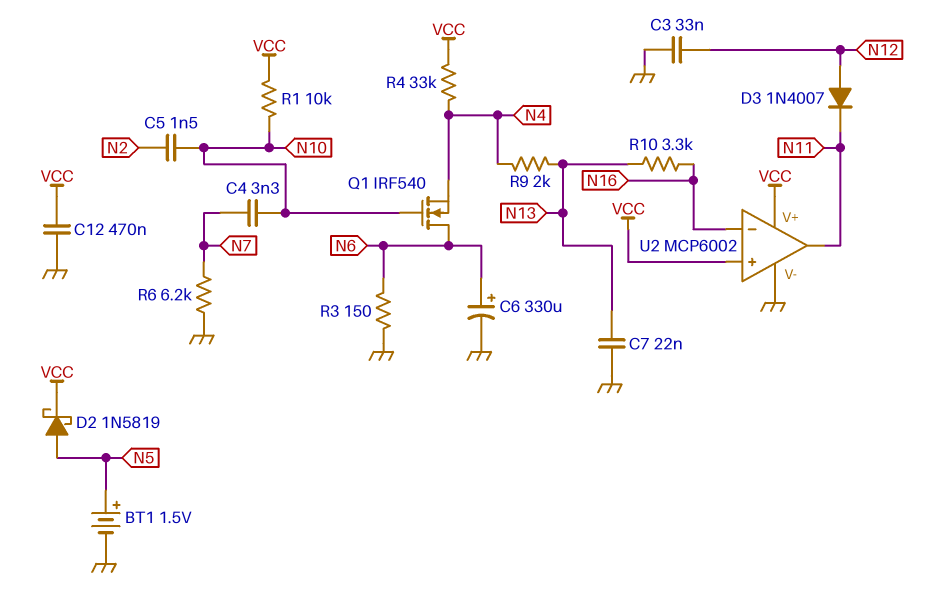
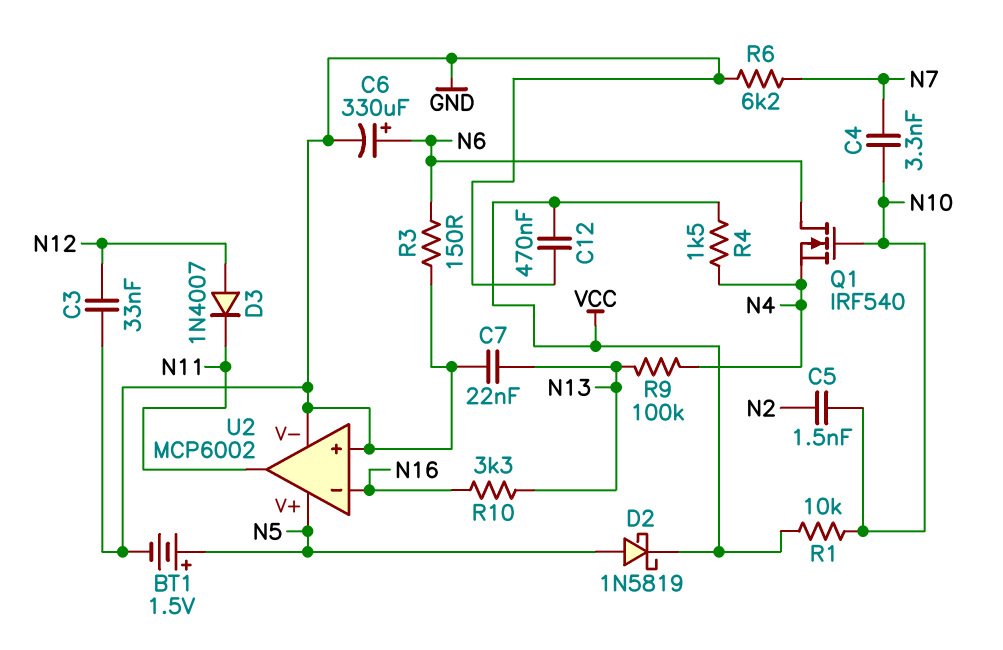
R4: 33k (N4, VCC) -> 1.5k (N4, VCC)
R9: 2k (N4, N13) -> 100k (N4, N13)
U2 pin V+: VCC -> N5
U2 pin in+: VCC -> GND

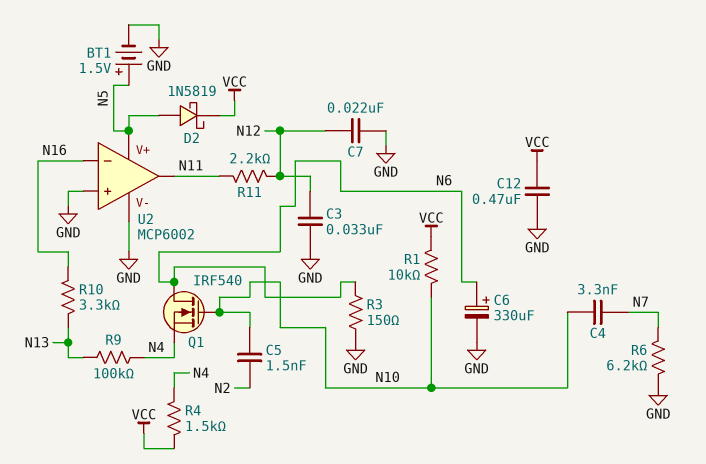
C7: 22nF (GND, N13) -> 22nF (GND, N12)
D3: diode 1N4007 (A N12, K N11) -> none
R11: none -> 2.2k (N11, N12)

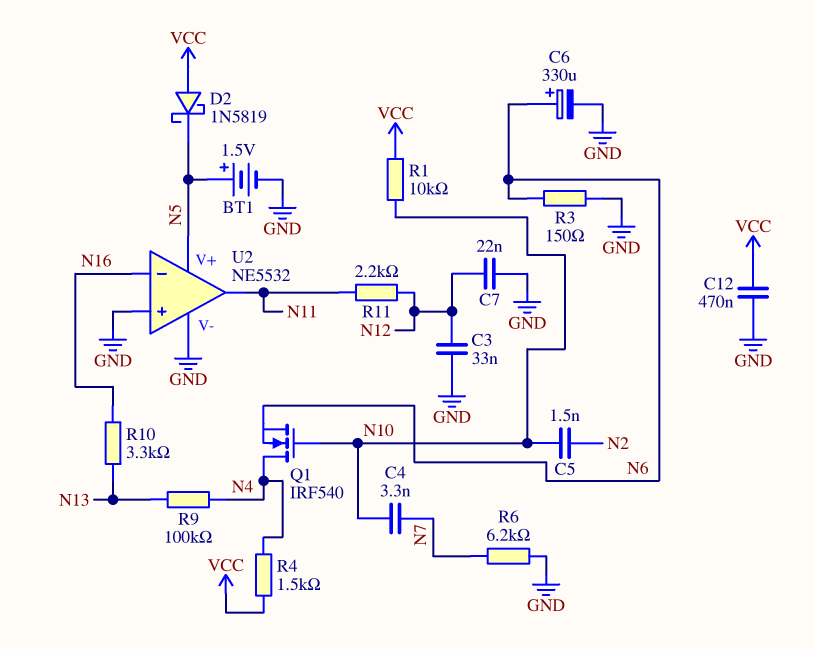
D2: schottky 1N5819 (A N5, K VCC) -> schottky 1N5819 (A VCC, K N5)
Q1: NMOS IRF540 (G N10, D N6, S N4) -> NMOS IRF540 (G N10, D N4, S N6)
U2: MCP6002 -> NE5532

